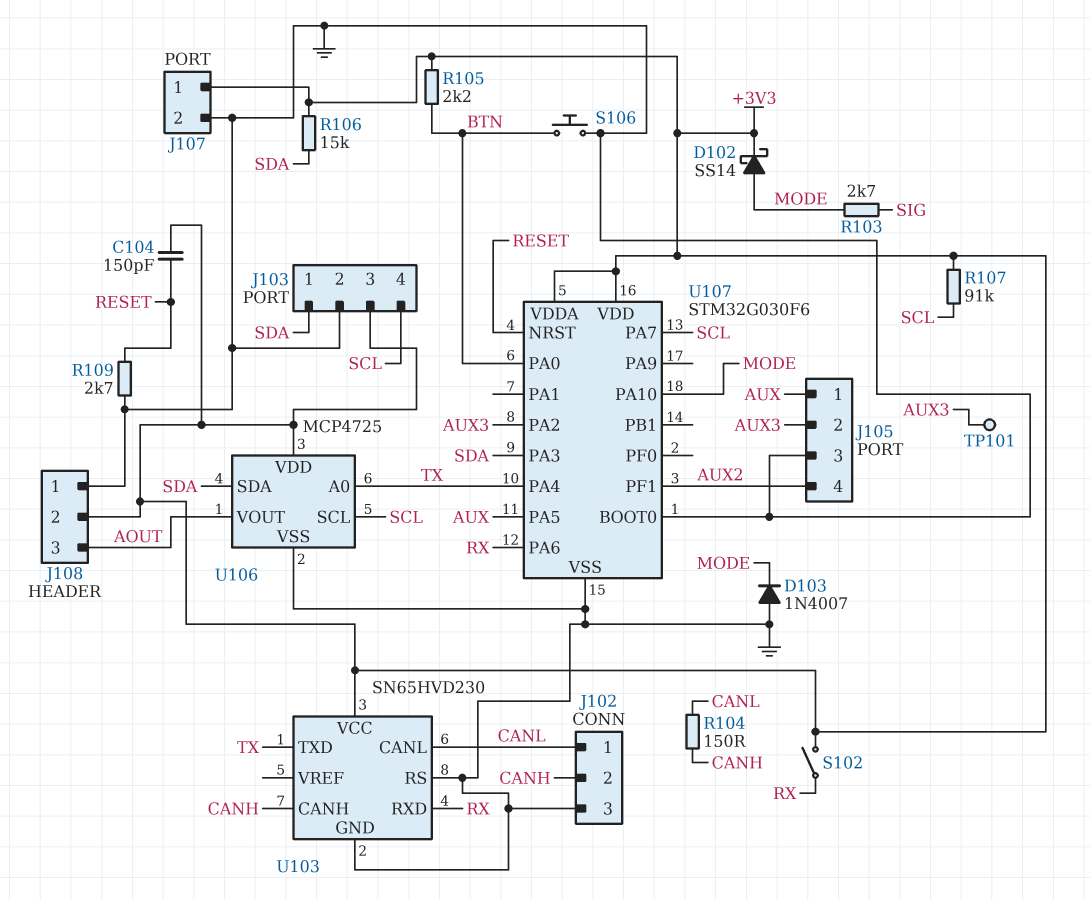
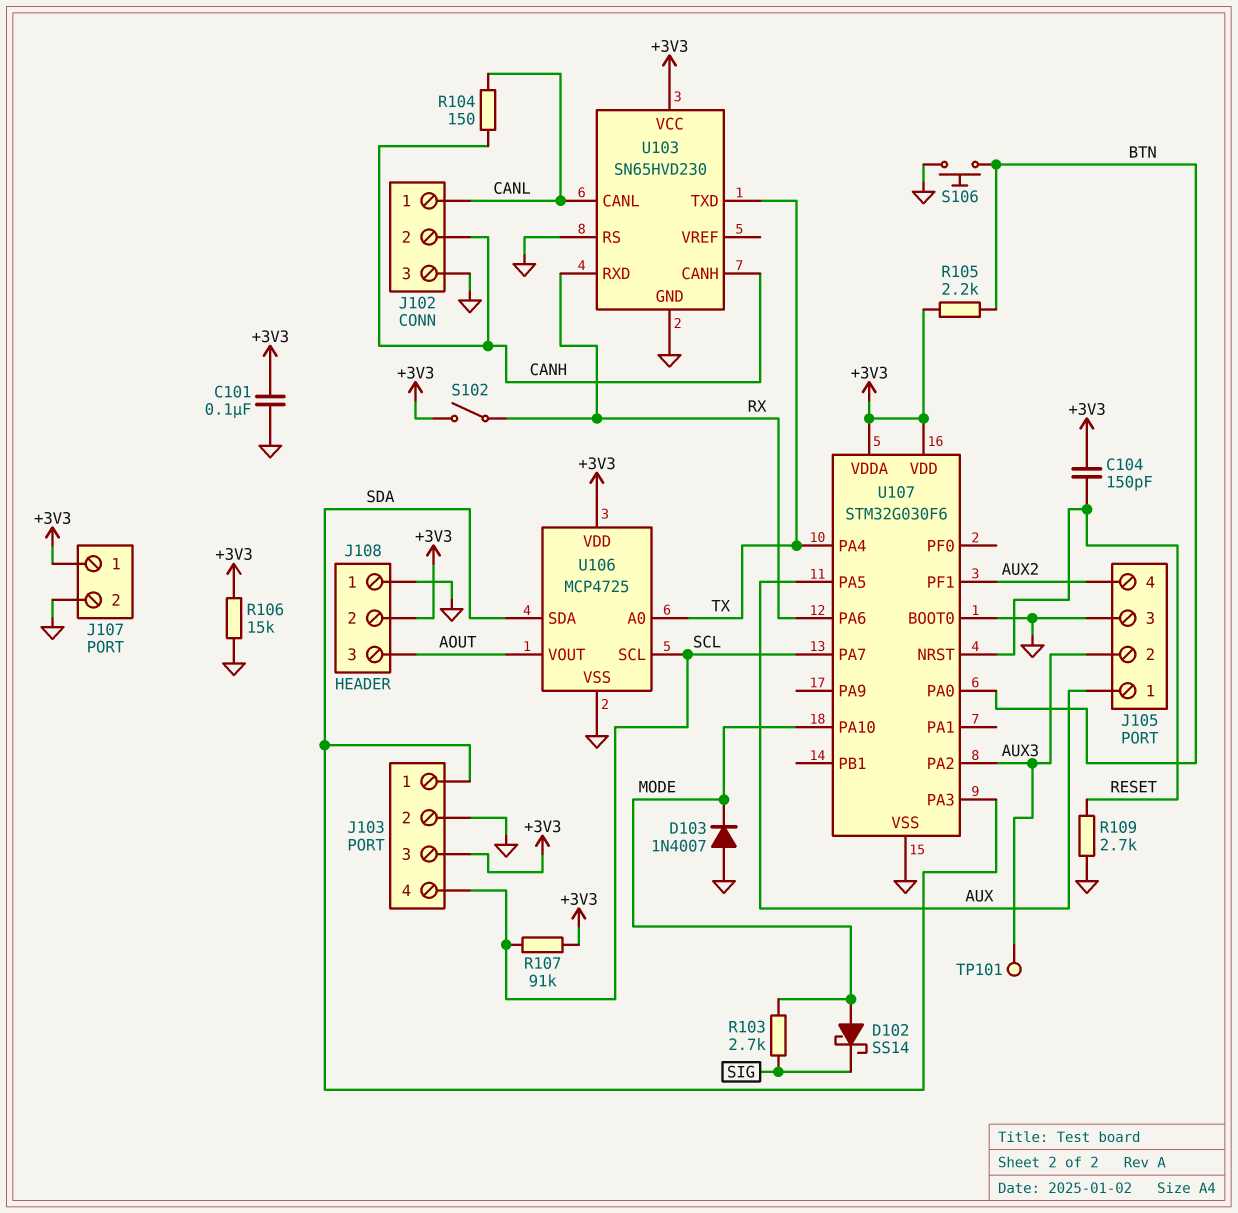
C101: none -> 100nF (+3V3, GND)
D102: schottky SS14 (A MODE, K +3V3) -> schottky SS14 (A MODE, K SIG)
R106: 15k (+3V3, SDA) -> 15k (+3V3, GND)

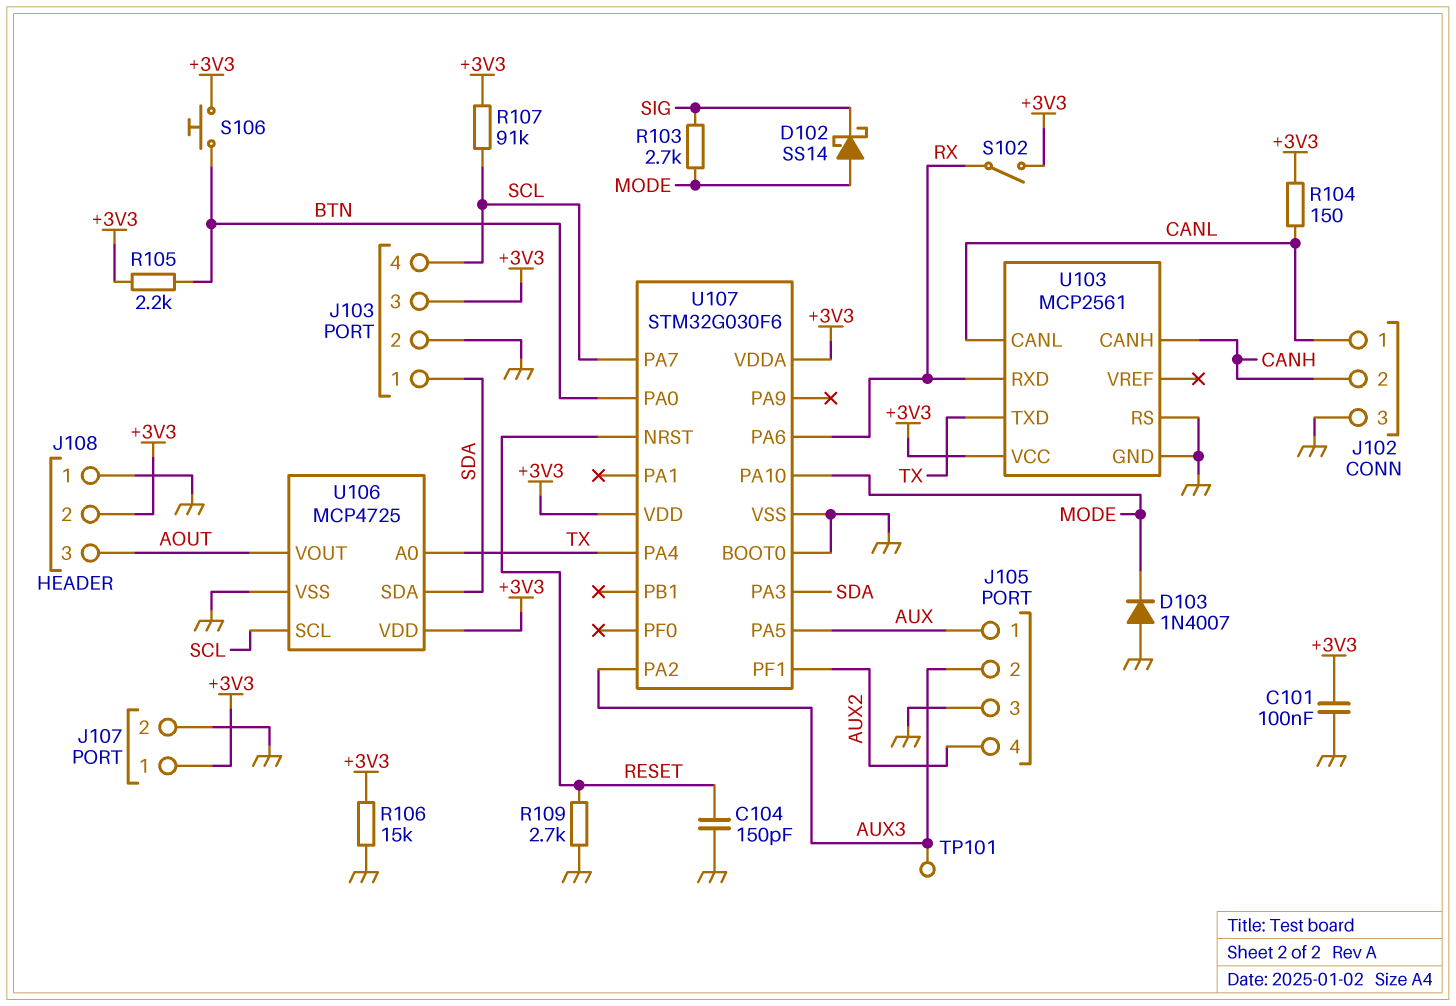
C104: 150pF (+3V3, RESET) -> 150pF (GND, RESET)
R104: 150 (CANH, CANL) -> 150 (+3V3, CANL)
S106: button (BTN, GND) -> button (+3V3, BTN)
U103: SN65HVD230 -> MCP2561

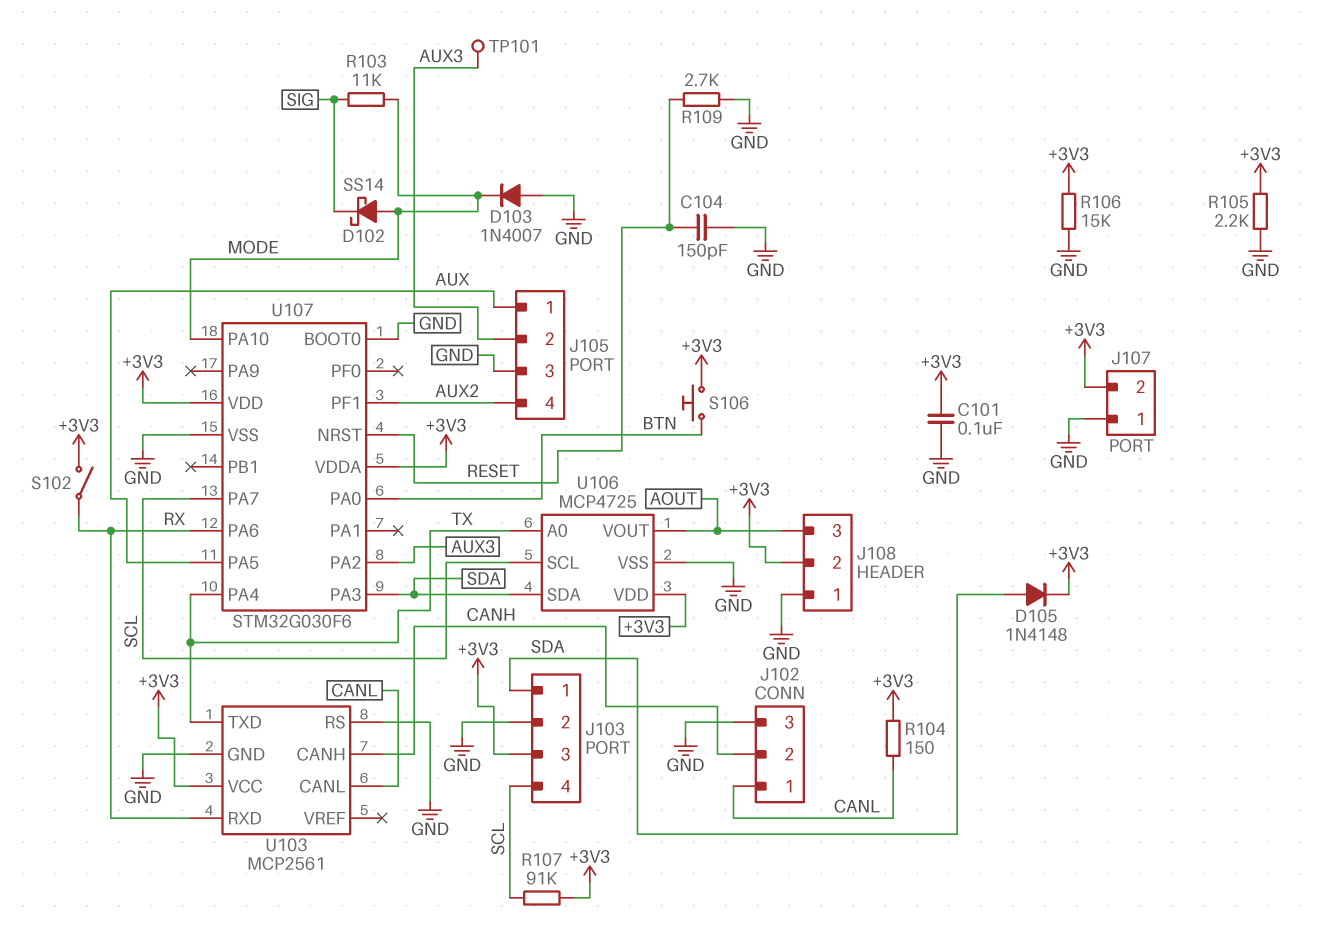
D105: none -> diode 1N4148 (A SDA, K +3V3)
J107 pin 1: +3V3 -> GND
J107 pin 2: GND -> +3V3
R103: 2.7k (MODE, SIG) -> 11k (MODE, SIG)
R105: 2.2k (+3V3, BTN) -> 2.2k (+3V3, GND)

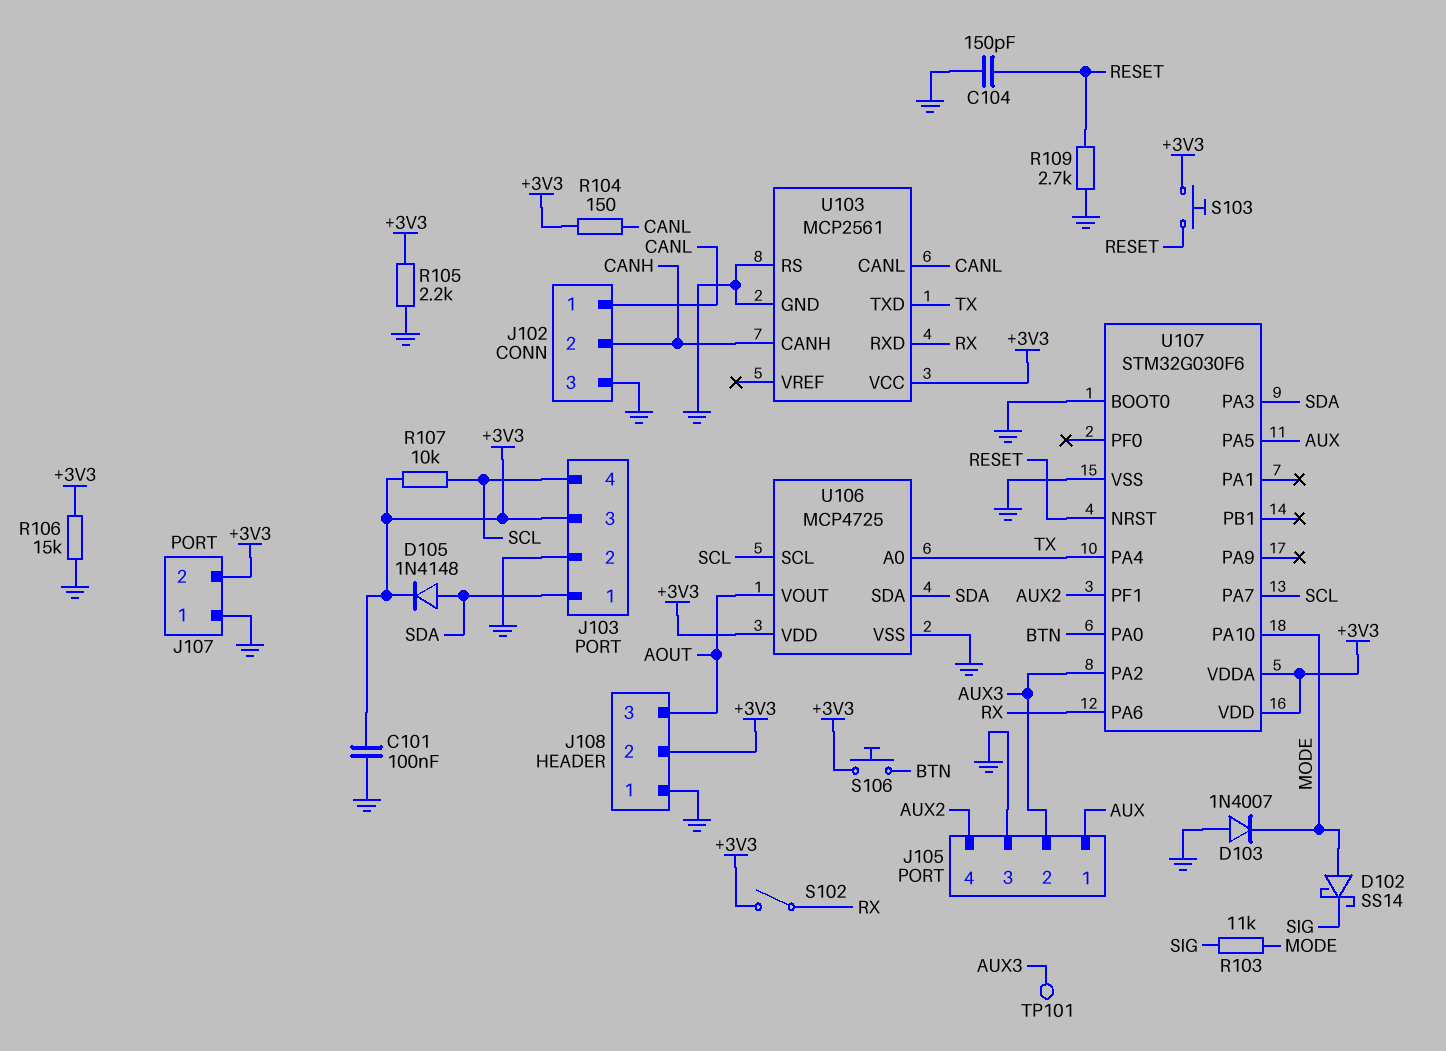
R107: 91k (+3V3, SCL) -> 10k (+3V3, SCL)
S103: none -> button (+3V3, RESET)

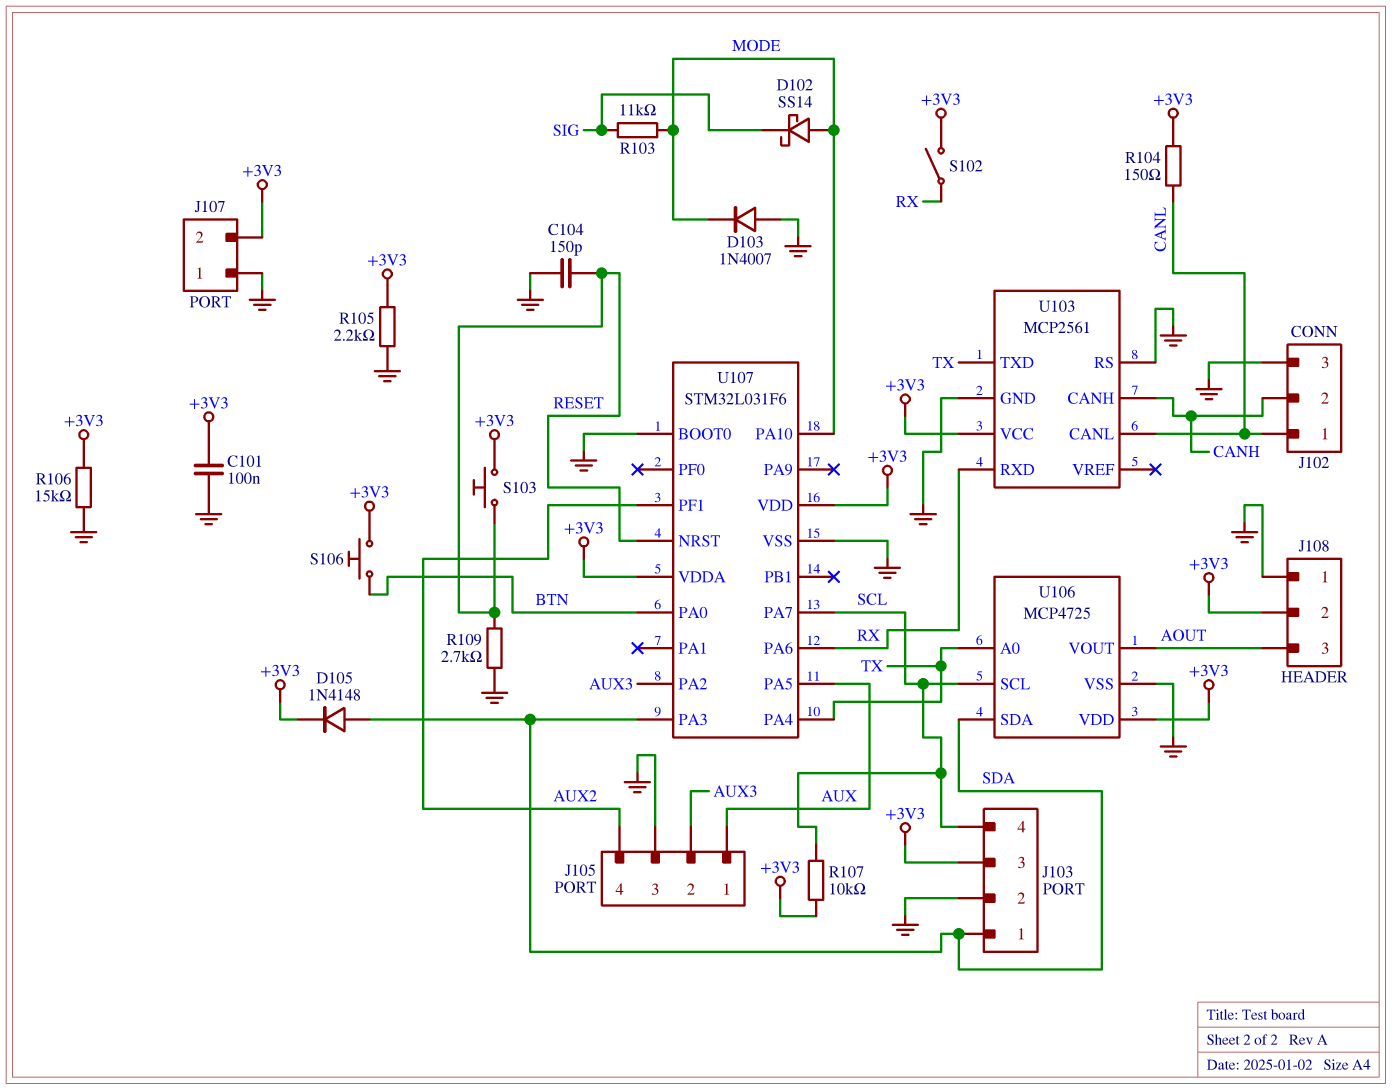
TP101: test point (AUX3) -> none
U107: STM32G030F6 -> STM32L031F6

